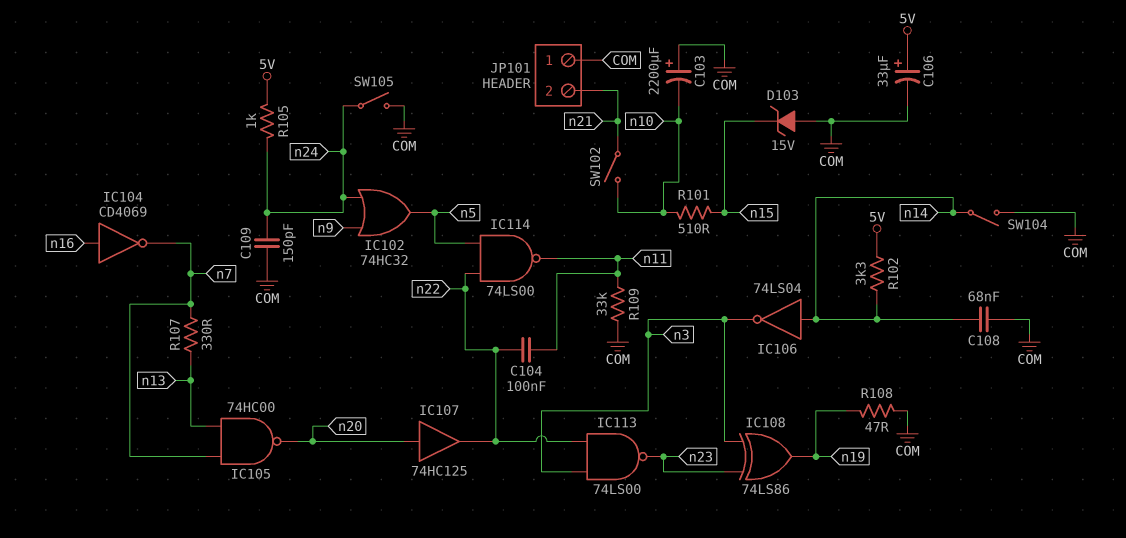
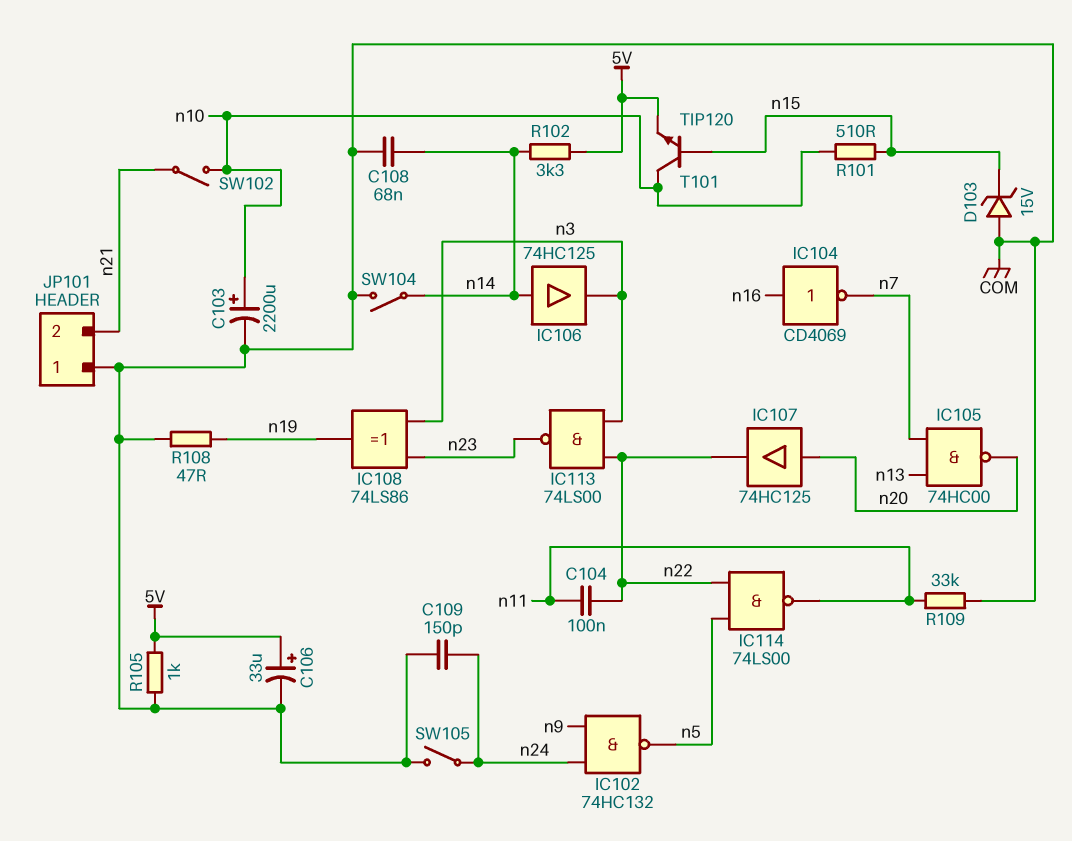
C103: 2200uF (plus COM, minus n10) -> 2200uF (plus n10, minus COM)
IC102: OR 74HC32 (in n9, in n24, out n5) -> NAND 74HC132 (in n9, in n24, out n5)
IC106: NOT 74LS04 (in n14, out n3) -> buffer 74HC125 (in n14, out n3)
R105: 1k (5V, n24) -> 1k (5V, COM)
R107: 330 (n7, n13) -> none
T101: none -> NPN TIP120 (B n15, C n10, E 5V)

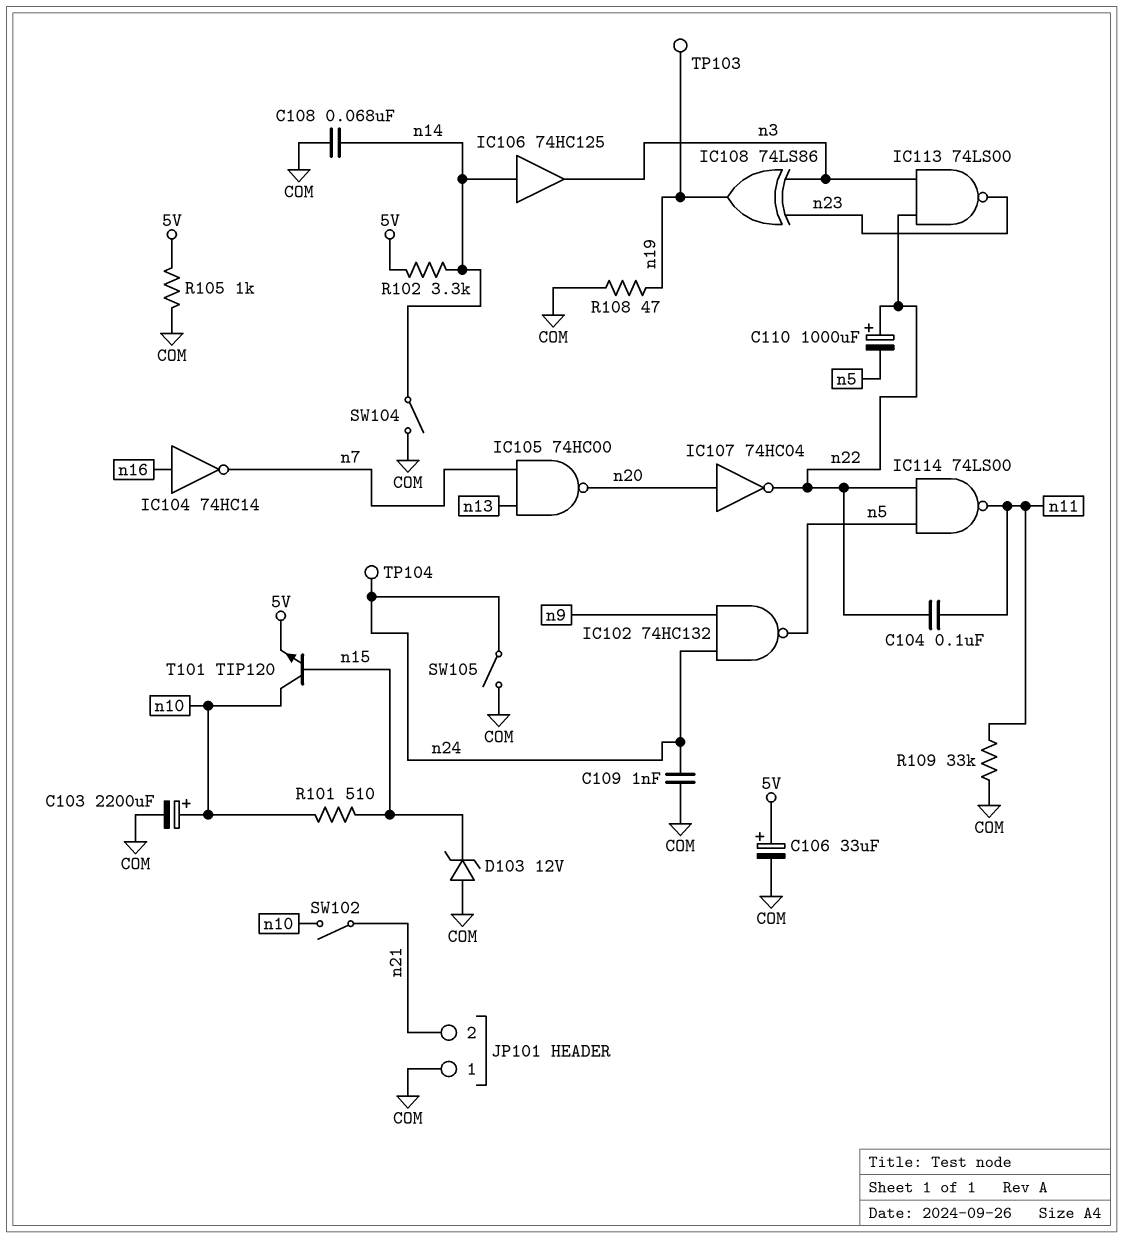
C109: 150pF (COM, n24) -> 1nF (COM, n24)
C110: none -> 1000uF (plus n22, minus n5)
D103: zener 15V (A COM, K n15) -> zener 12V (A COM, K n15)
IC104: NOT CD4069 (in n16, out n7) -> NOT 74HC14 (in n16, out n7)
IC107: buffer 74HC125 (in n20, out n22) -> NOT 74HC04 (in n20, out n22)
TP103: none -> test point (n19)
TP104: none -> test point (n24)

